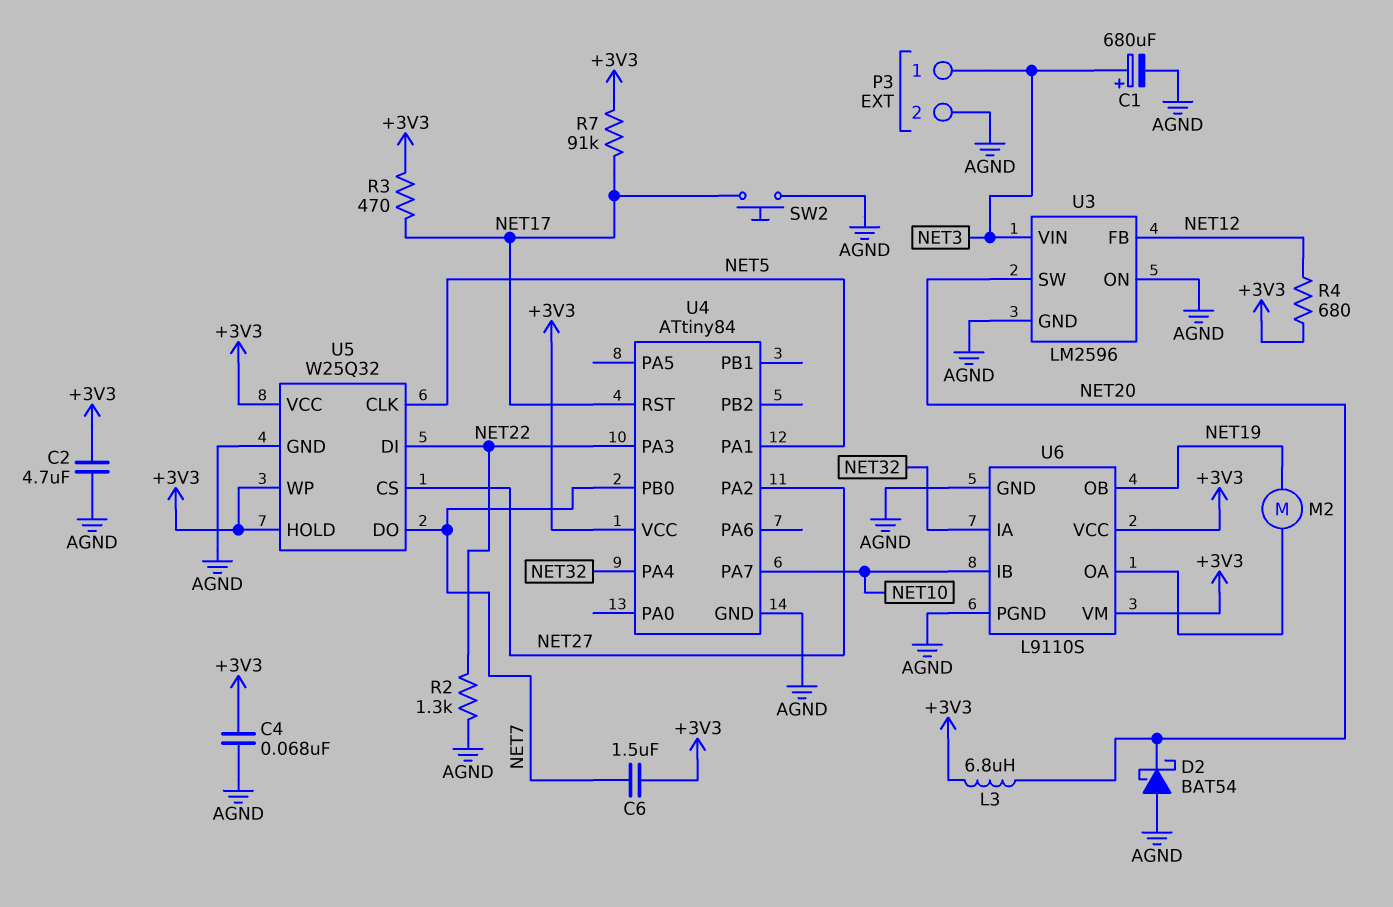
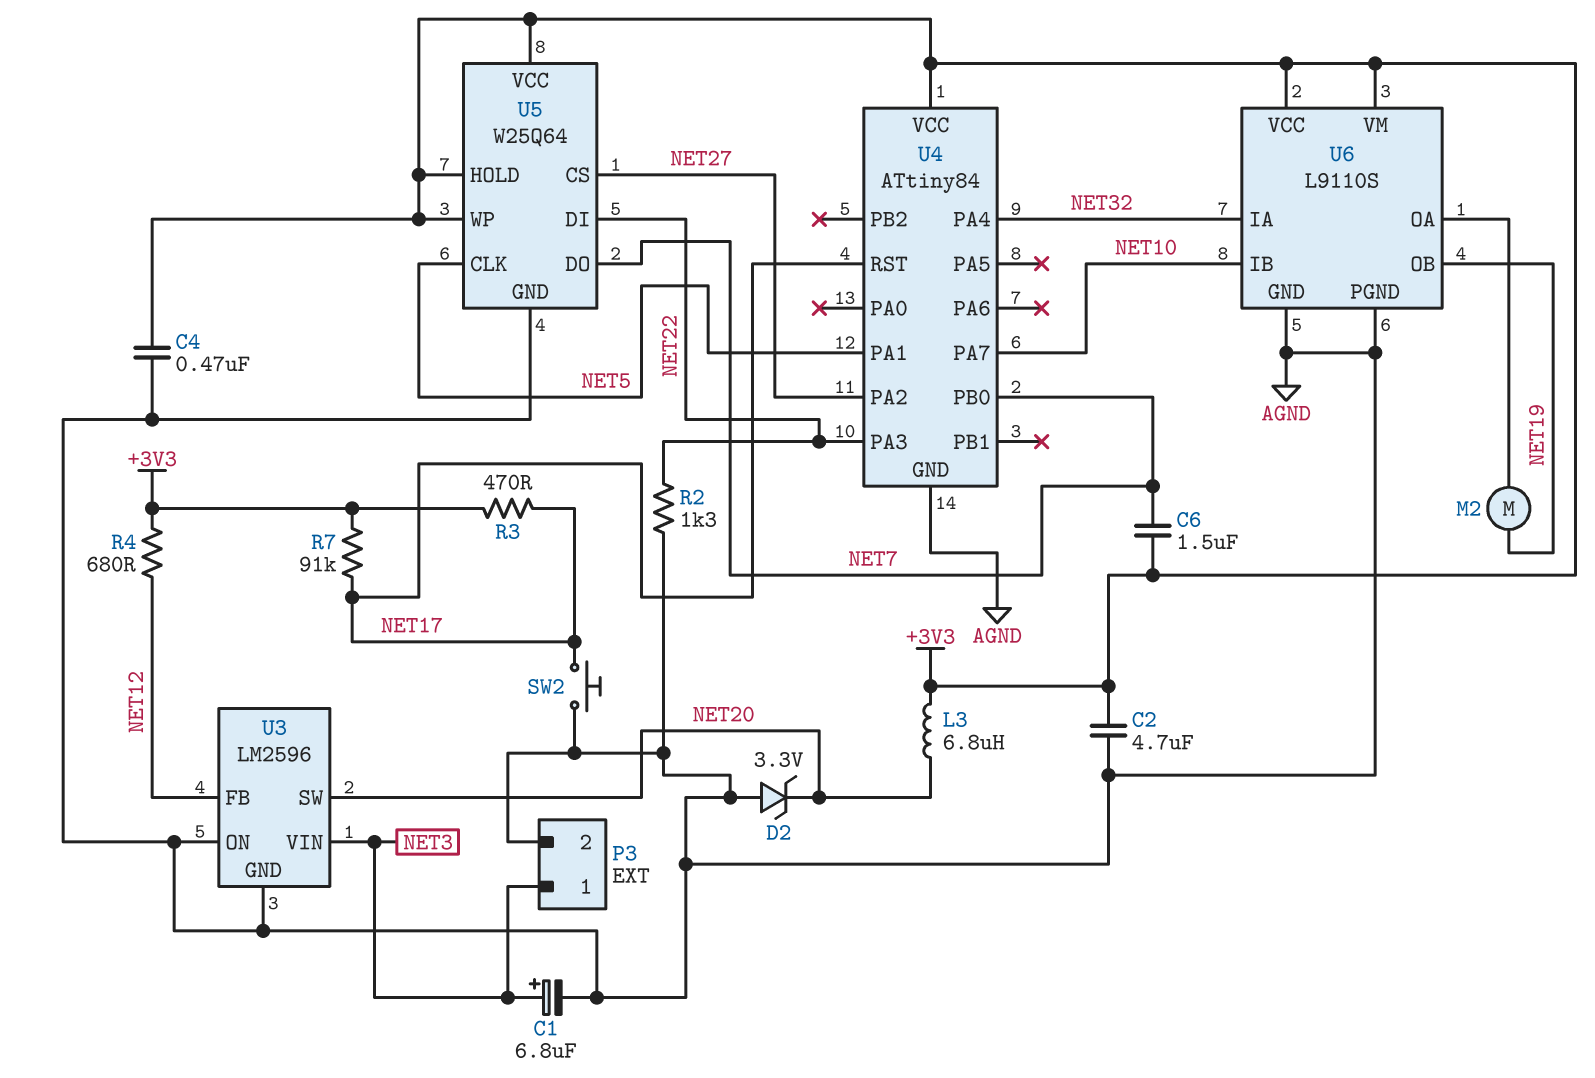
C1: 680uF (plus NET3, minus AGND) -> 6.8uF (plus NET3, minus AGND)
C4: 68nF (+3V3, AGND) -> 470nF (+3V3, AGND)
D2: schottky BAT54 (A AGND, K NET20) -> zener 3.3V (A AGND, K NET20)
U5: W25Q32 -> W25Q64

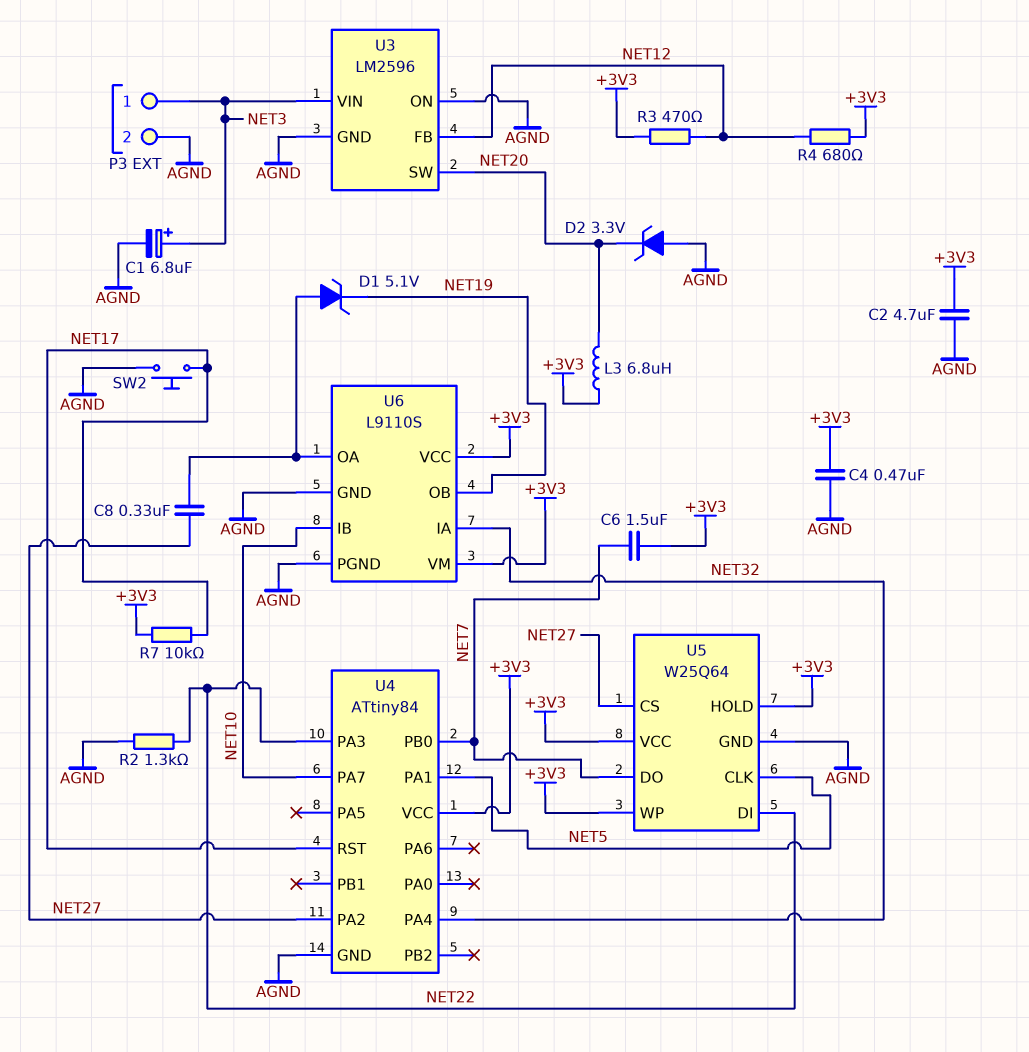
C8: none -> 330nF (NET27, U6/OA)
D1: none -> zener 5.1V (A U6/OA, K NET19)
M2: motor (NET19, U6/OA) -> none
R3: 470 (+3V3, NET17) -> 470 (+3V3, NET12)
R7: 91k (+3V3, NET17) -> 10k (+3V3, NET17)

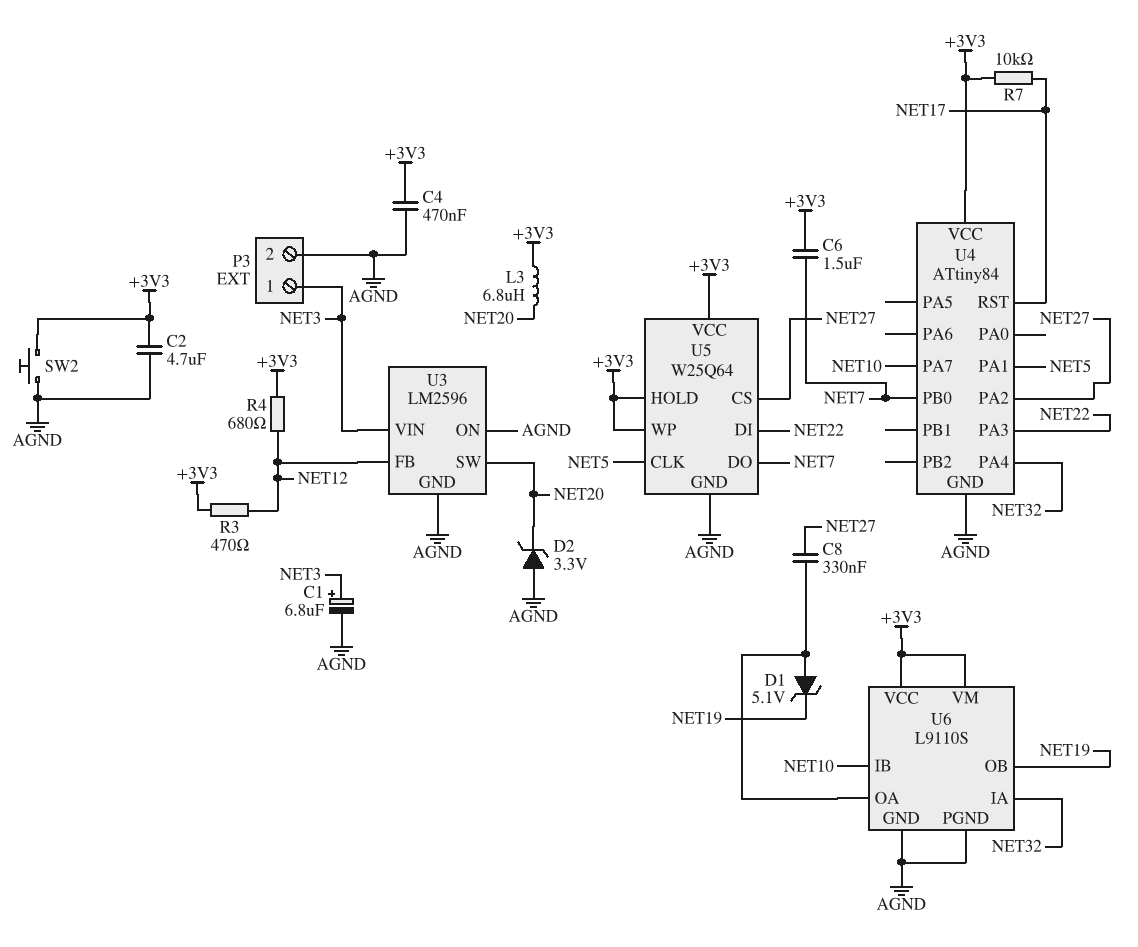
R2: 1.3k (AGND, NET22) -> none
SW2: button (AGND, NET17) -> button (+3V3, AGND)

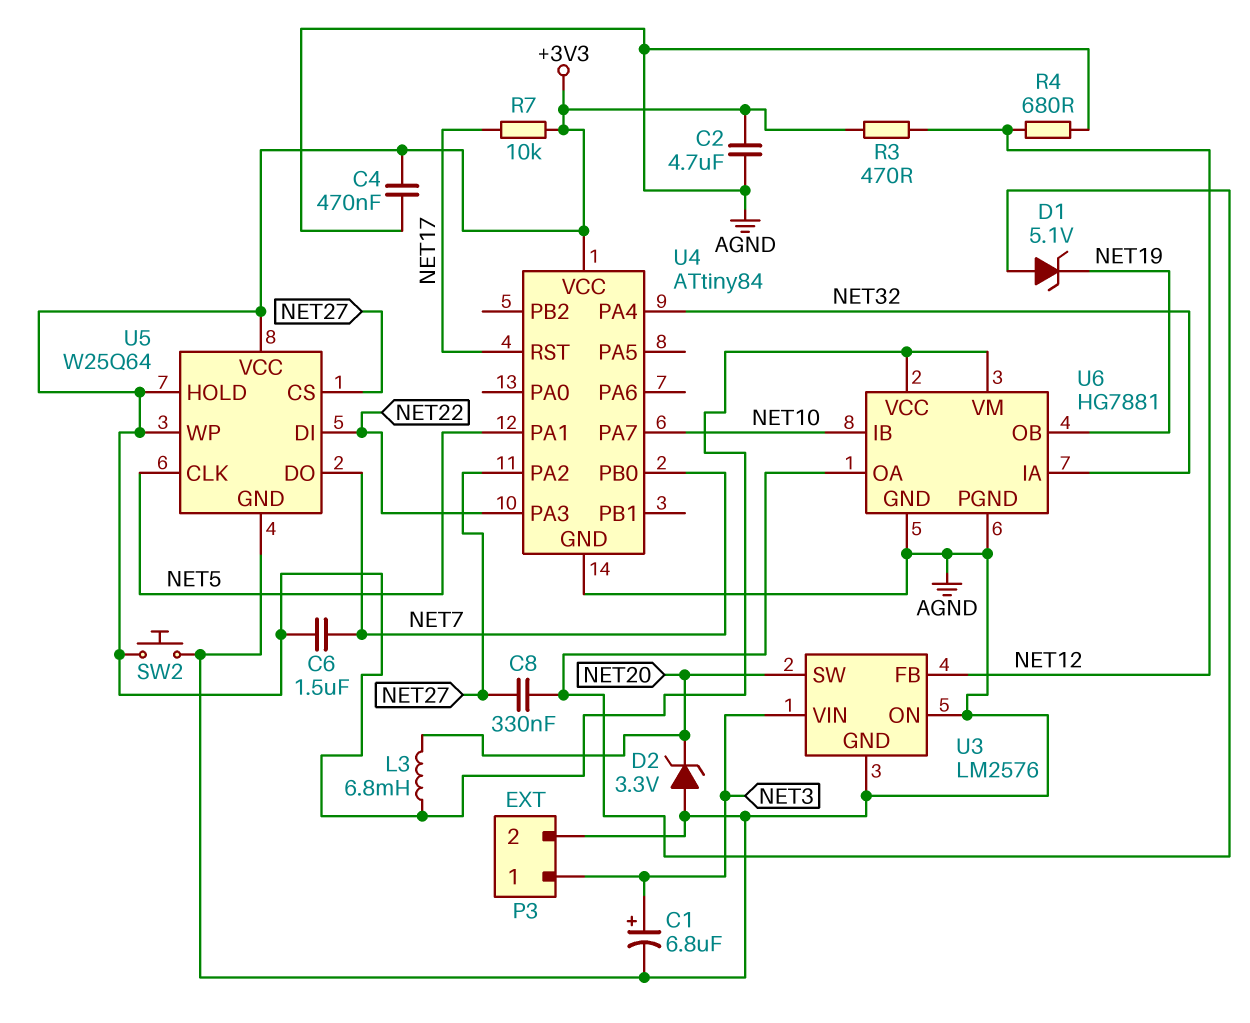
L3: 6.8uH (+3V3, NET20) -> 6.8mH (+3V3, NET20)
R4: 680 (+3V3, NET12) -> 680 (AGND, NET12)
U3: LM2596 -> LM2576
U6: L9110S -> HG7881

